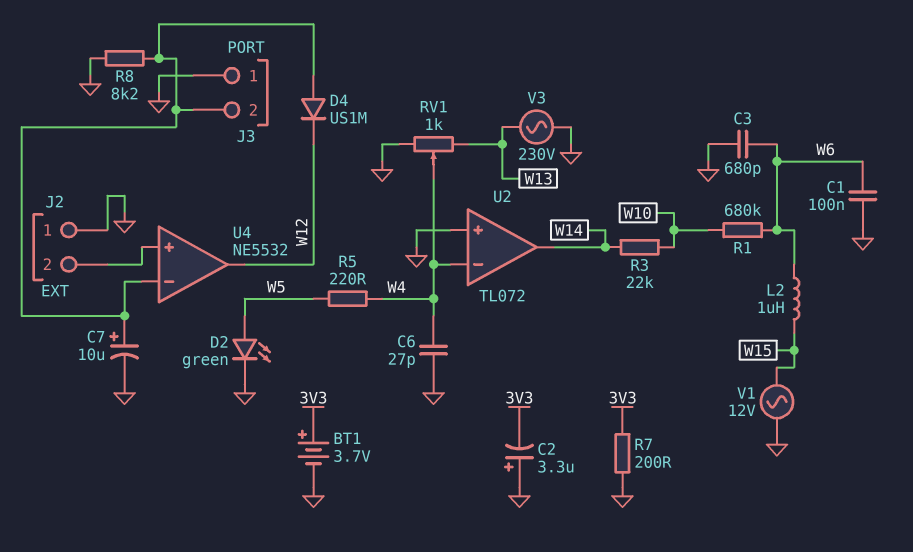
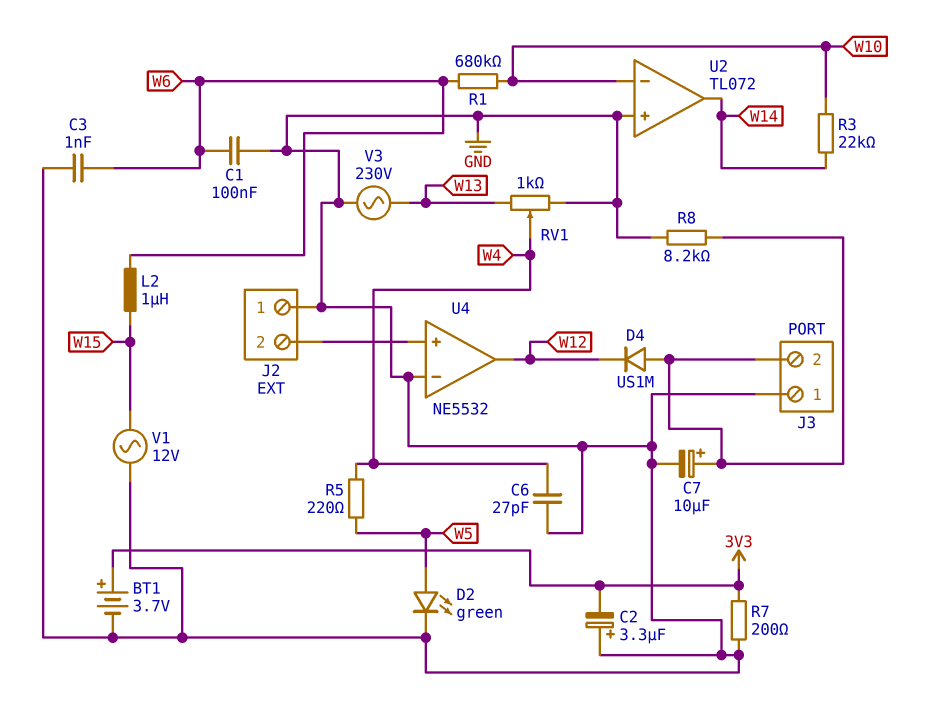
C3: 680pF (GND, W6) -> 1nF (GND, W6)
U2 pin in-: W4 -> W10
U4 pin in-: J3/2 -> GND

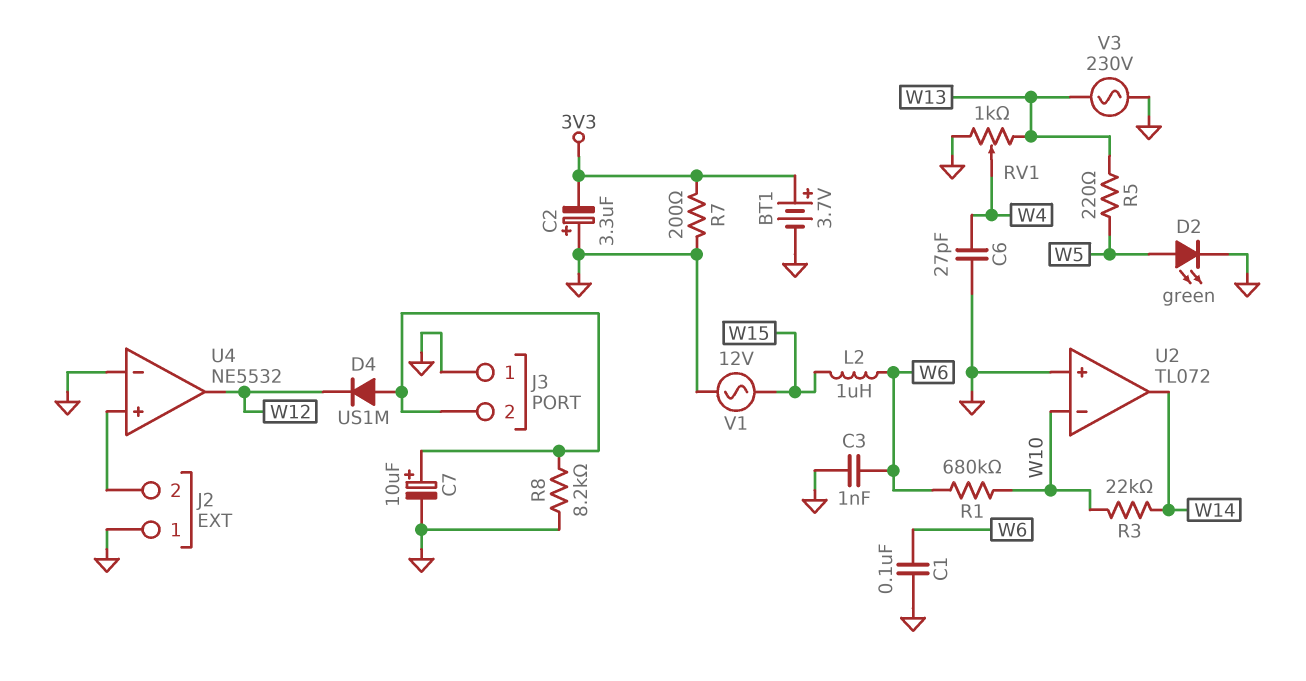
R5: 220 (W4, W5) -> 220 (W5, W13)

